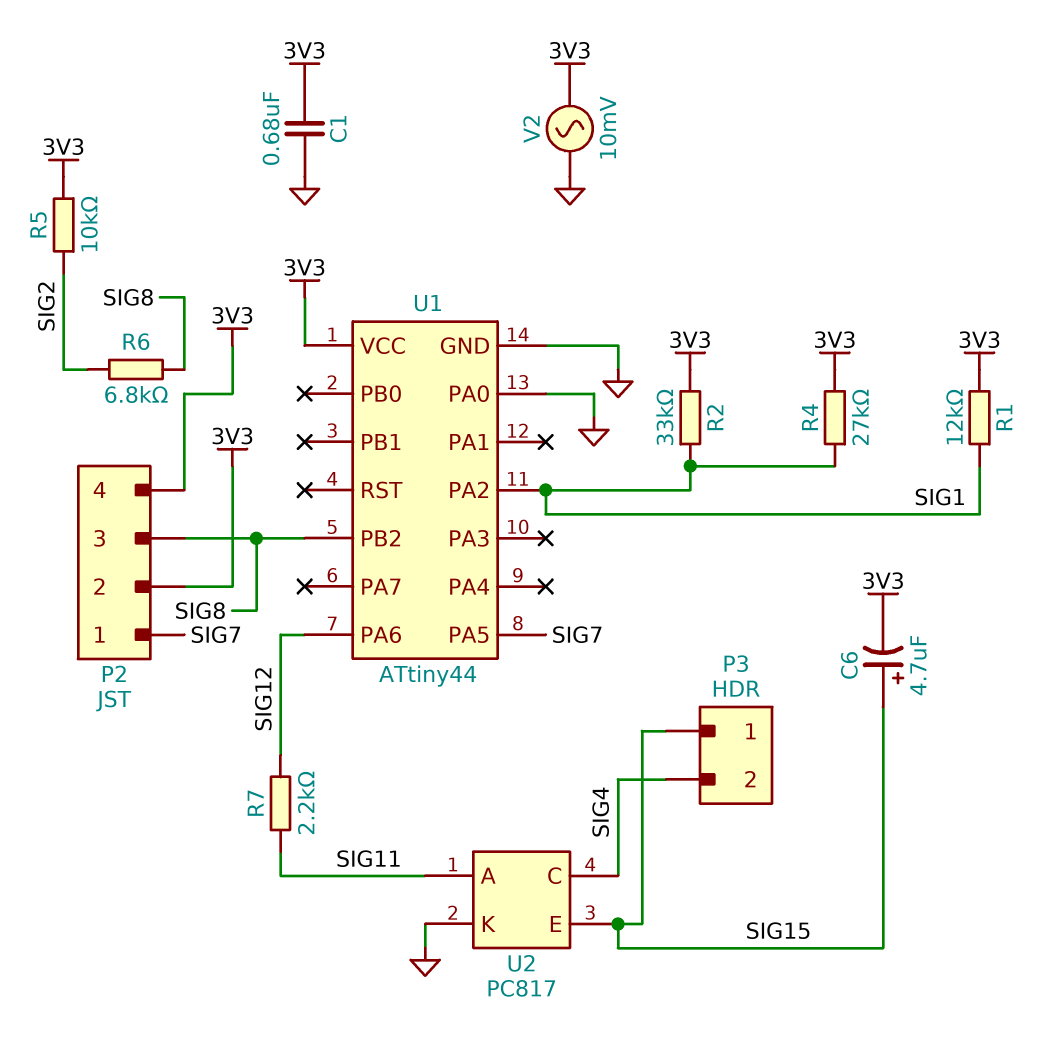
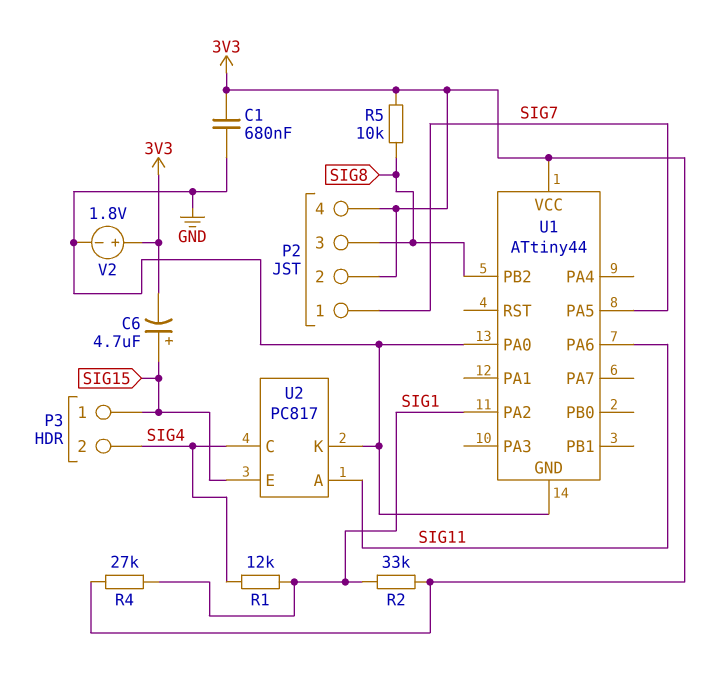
R1: 12k (3V3, SIG1) -> 12k (SIG1, SIG4)
R5: 10k (3V3, SIG2) -> 10k (3V3, SIG8)
R6: 6.8k (SIG2, SIG8) -> none
R7: 2.2k (SIG11, SIG12) -> none
U1 pin PA6: SIG12 -> SIG11
V2: AC 10mV (3V3, GND) -> 1.8V (plus 3V3, minus GND)

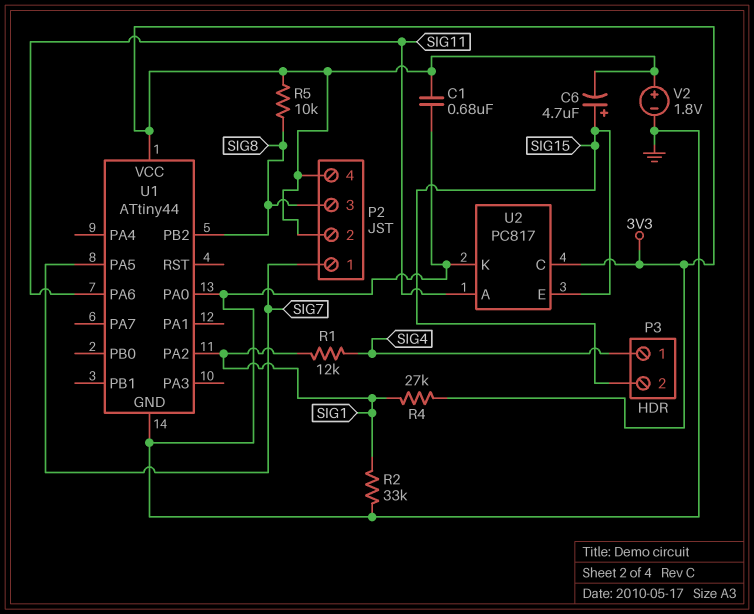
P3 pin 1: SIG15 -> SIG4
P3 pin 2: SIG4 -> SIG15
R2: 33k (3V3, SIG1) -> 33k (GND, SIG1)
U2 pin C: SIG4 -> 3V3

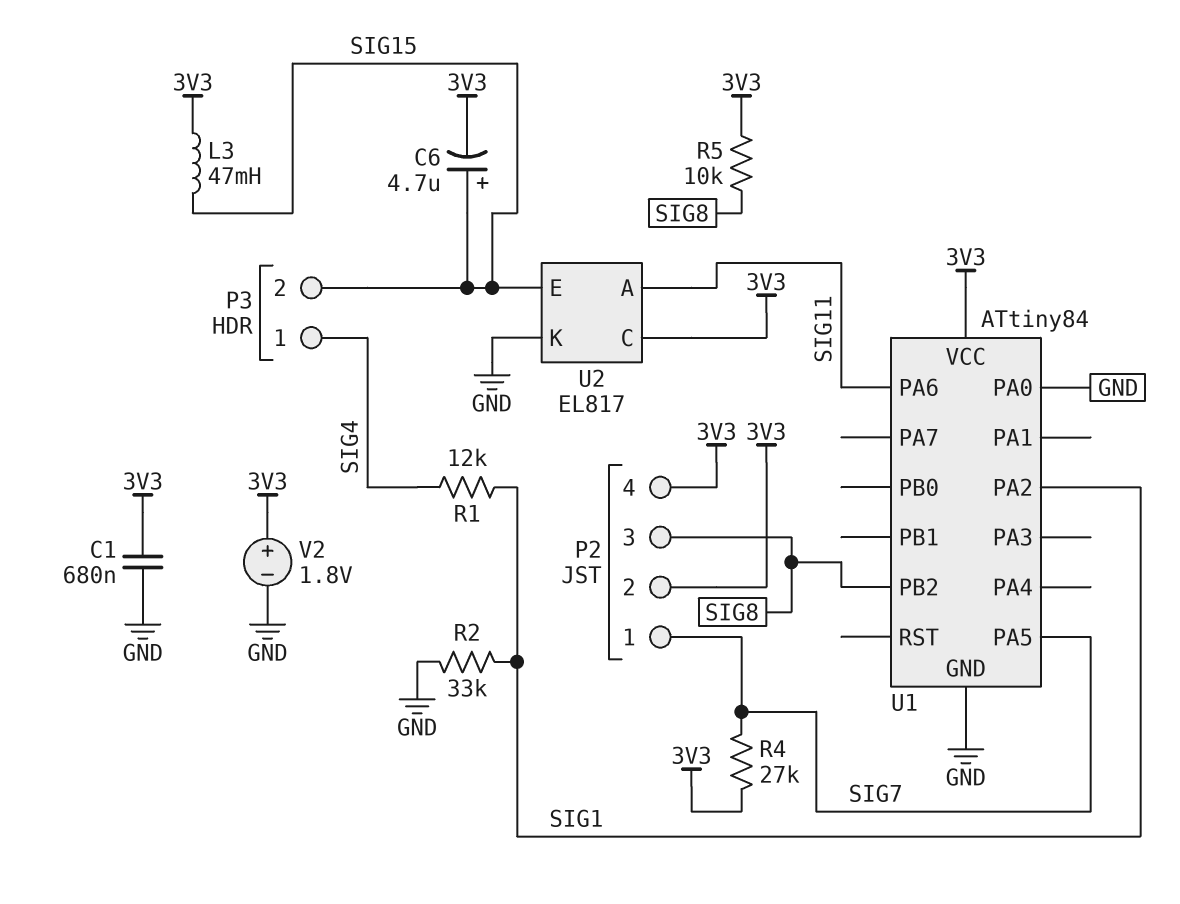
L3: none -> 47mH (3V3, SIG15)
R4: 27k (3V3, SIG1) -> 27k (3V3, SIG7)
U1: ATtiny44 -> ATtiny84
U2: PC817 -> EL817

